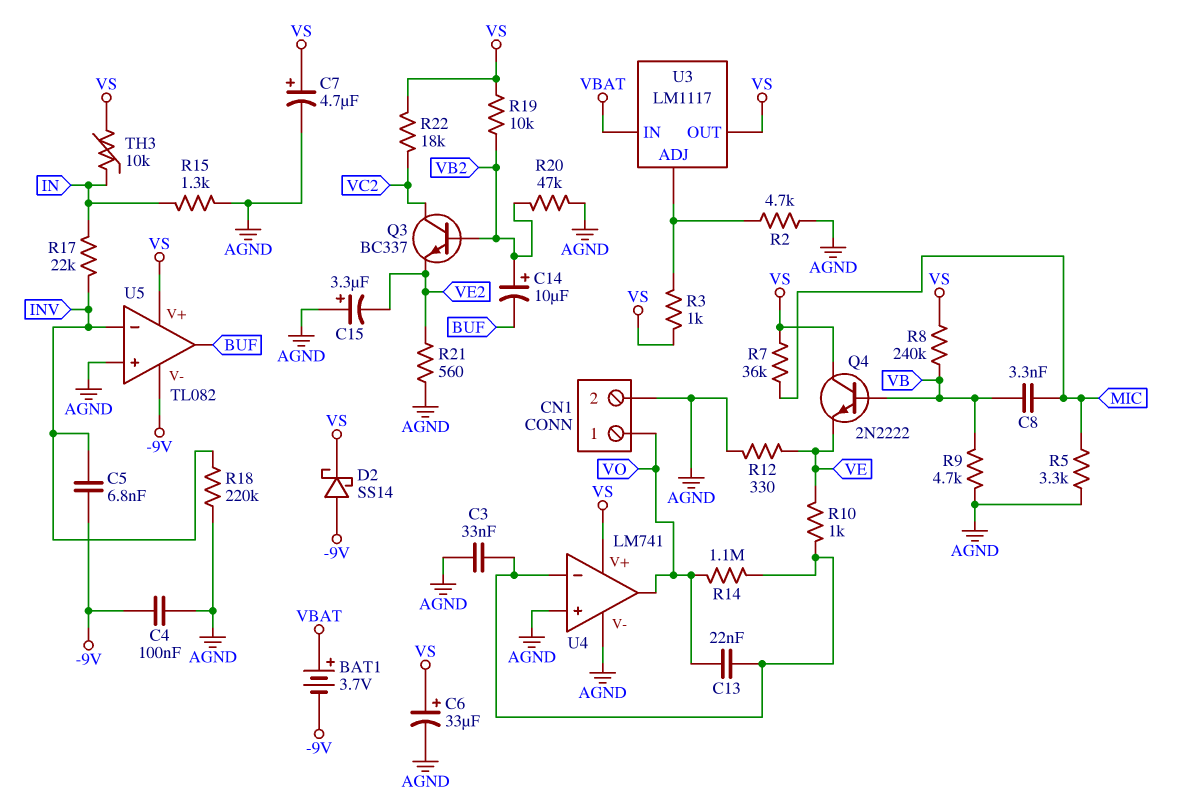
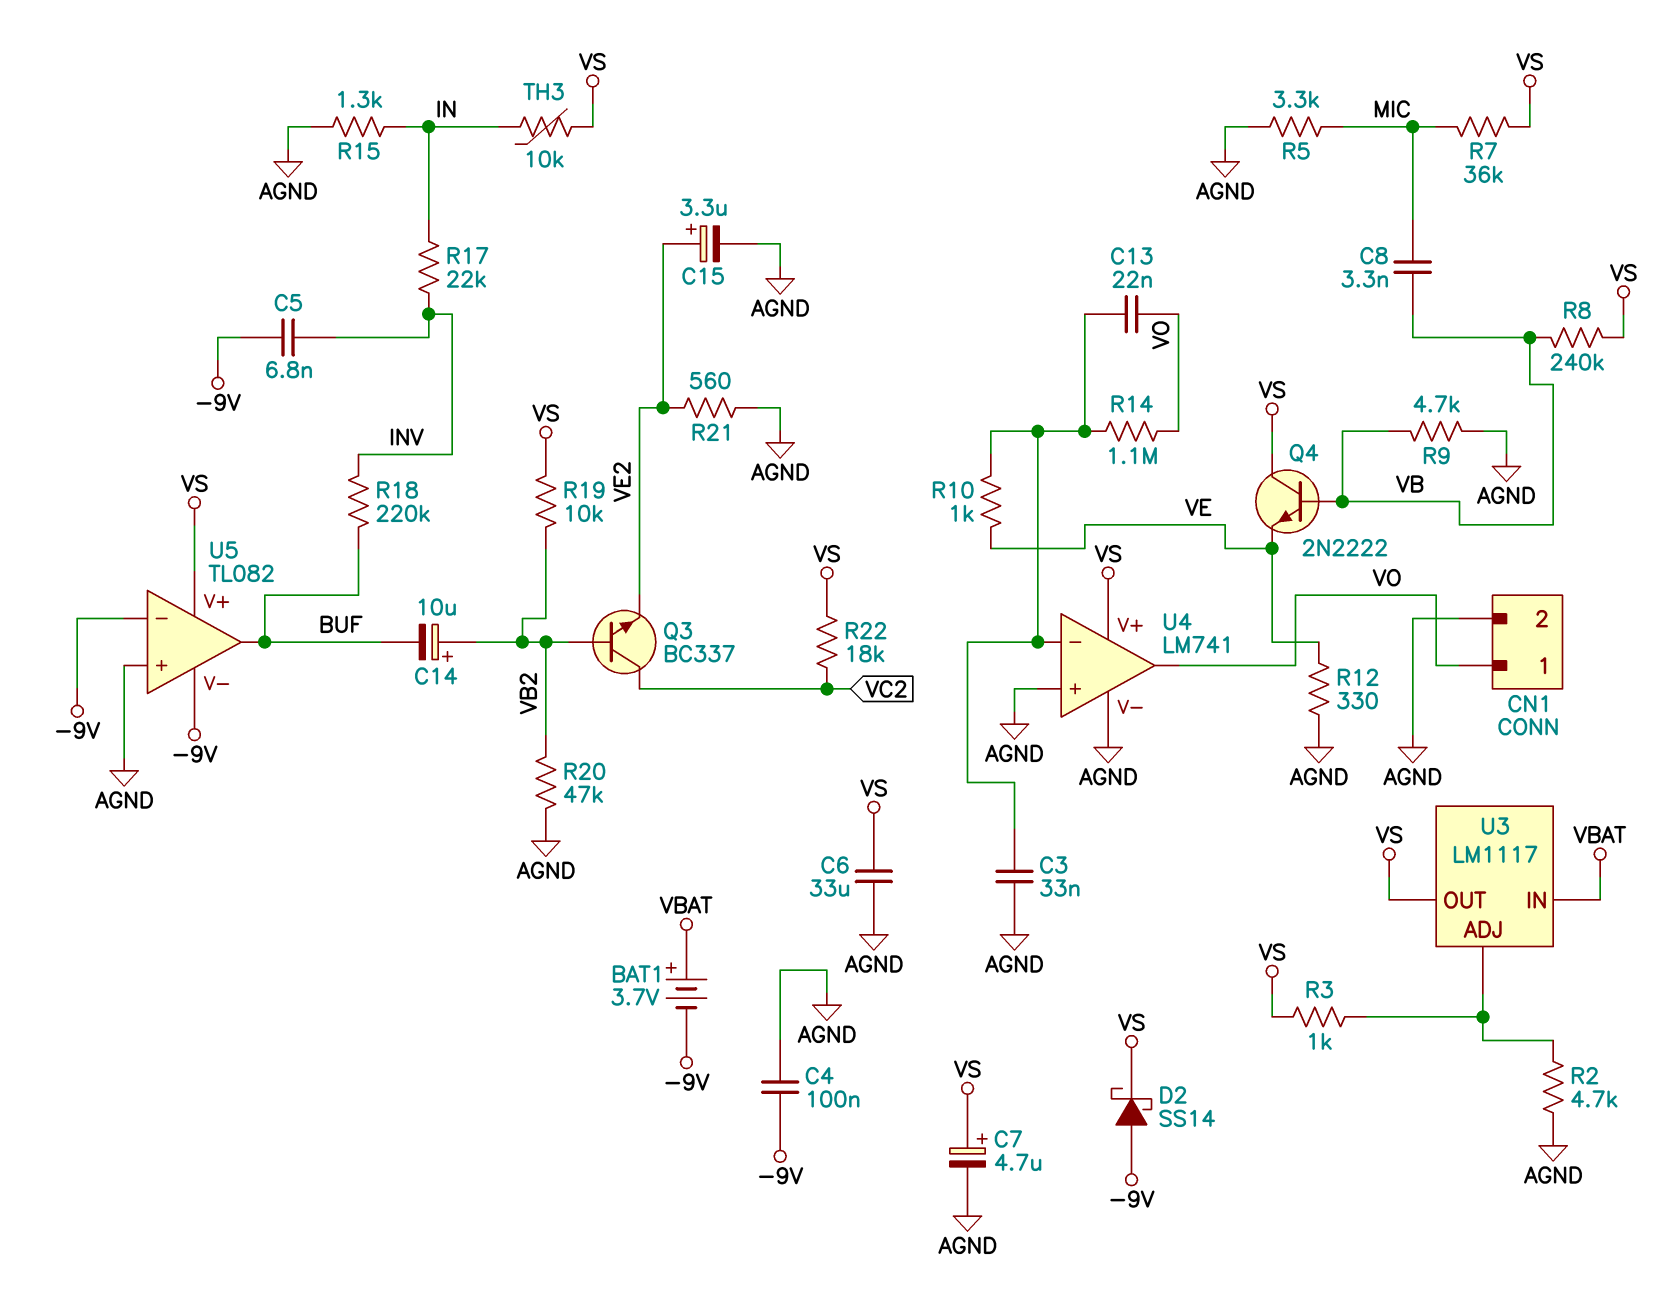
C6: 33uF (plus VS, minus AGND) -> 33uF (AGND, VS)
C15: 3.3uF (plus AGND, minus VE2) -> 3.3uF (plus VE2, minus AGND)
R18: 220k (AGND, INV) -> 220k (BUF, INV)
U5 pin in-: INV -> -9V

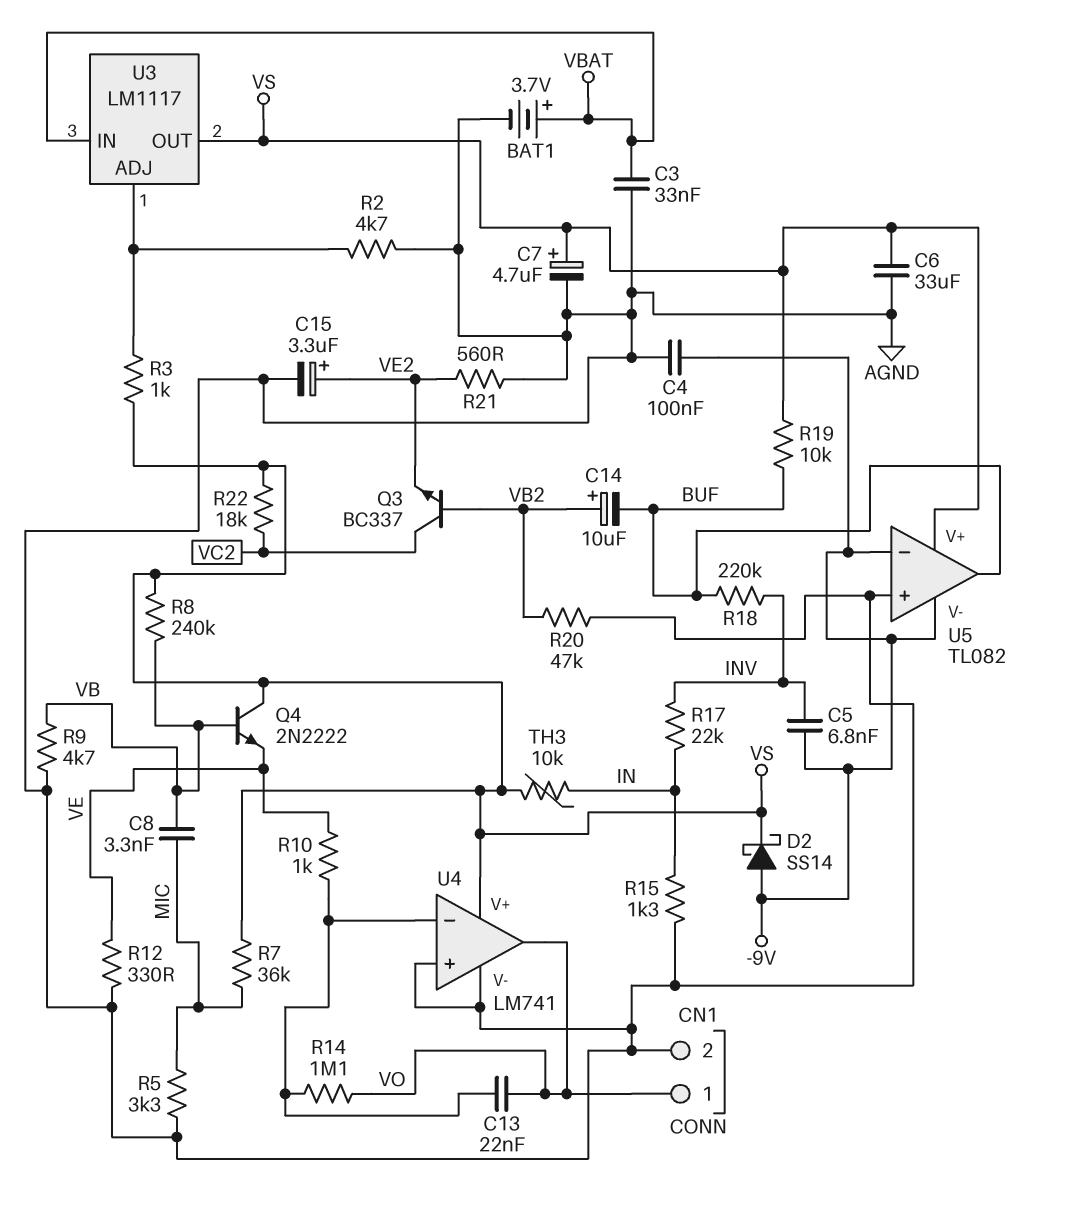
BAT1: 3.7V (plus VBAT, minus -9V) -> 3.7V (plus VBAT, minus AGND)
C3: 33nF (AGND, U4/in-) -> 33nF (AGND, VBAT)
R19: 10k (VB2, VS) -> 10k (BUF, VS)

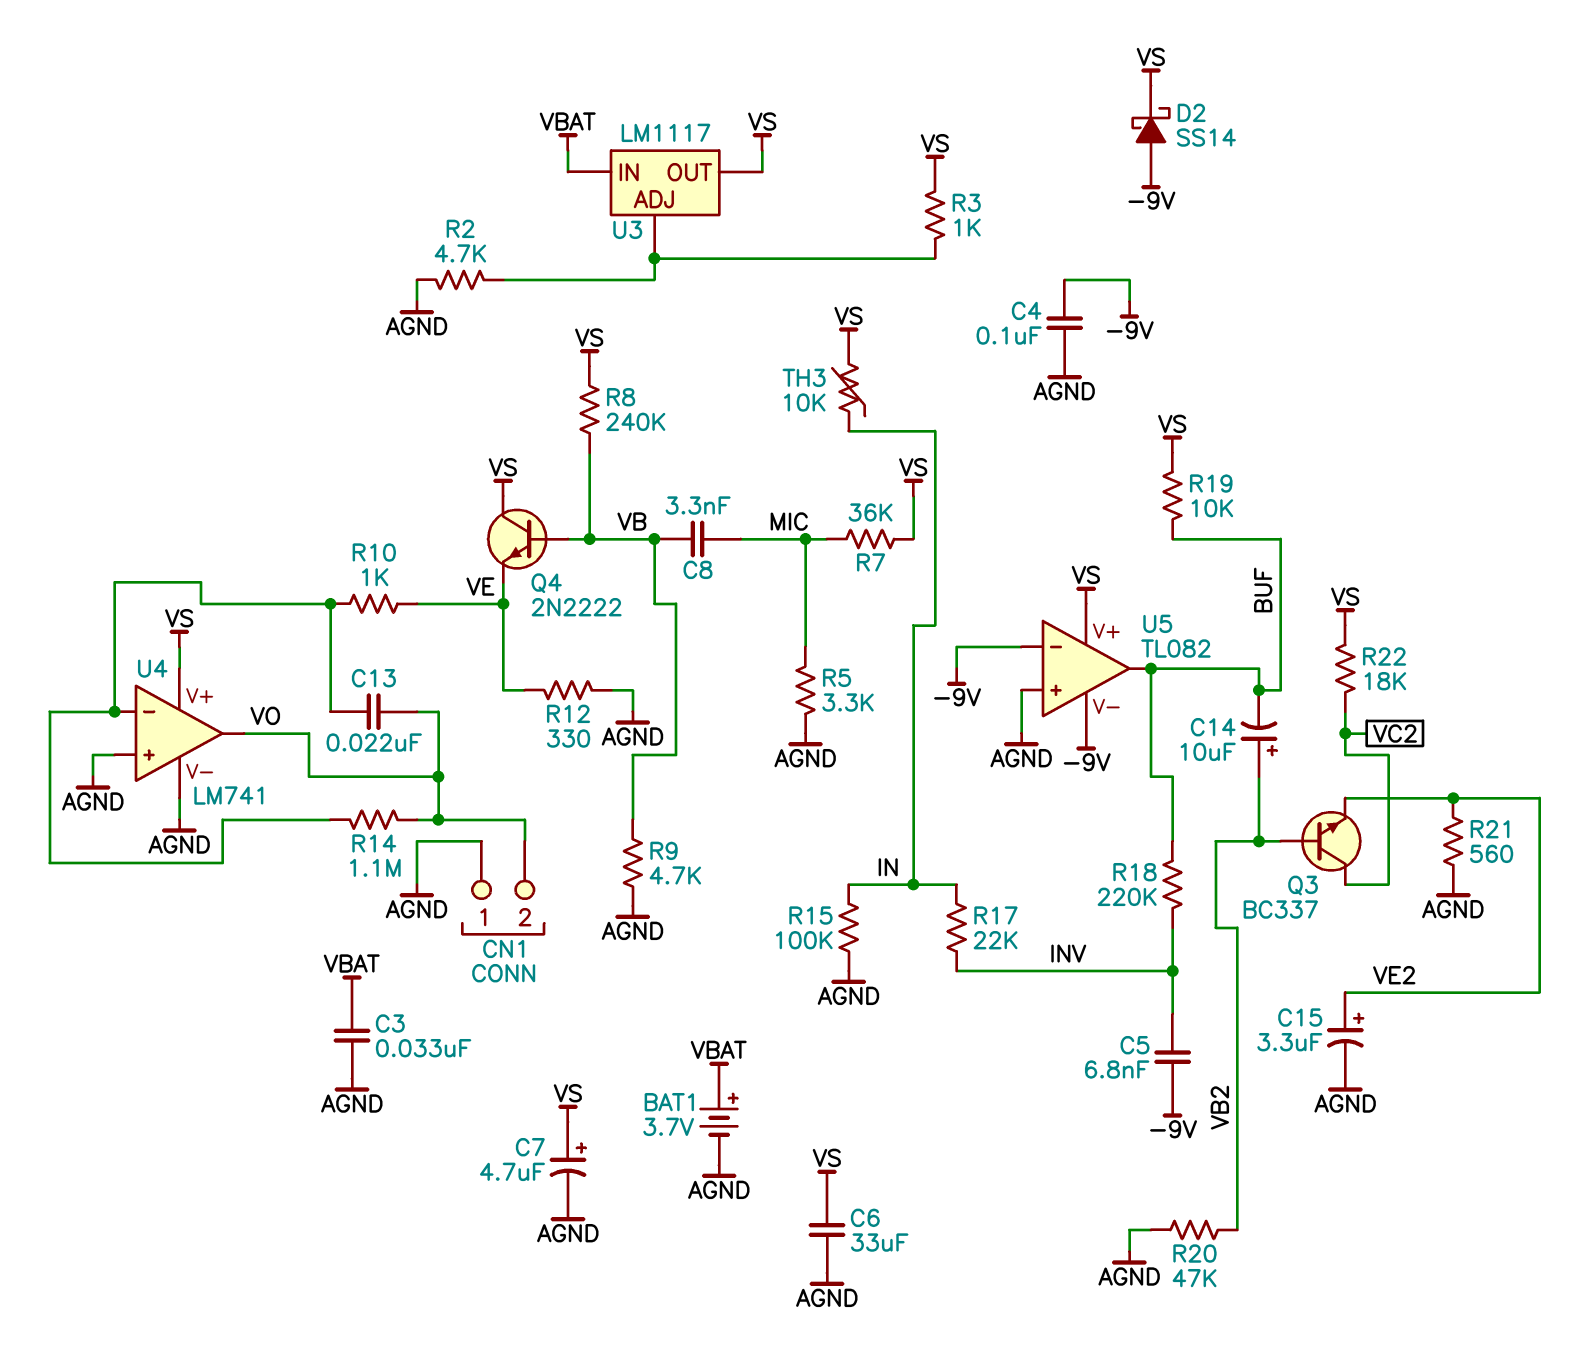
CN1 pin 1: VO -> AGND
CN1 pin 2: AGND -> VO
R15: 1.3k (AGND, IN) -> 100k (AGND, IN)

